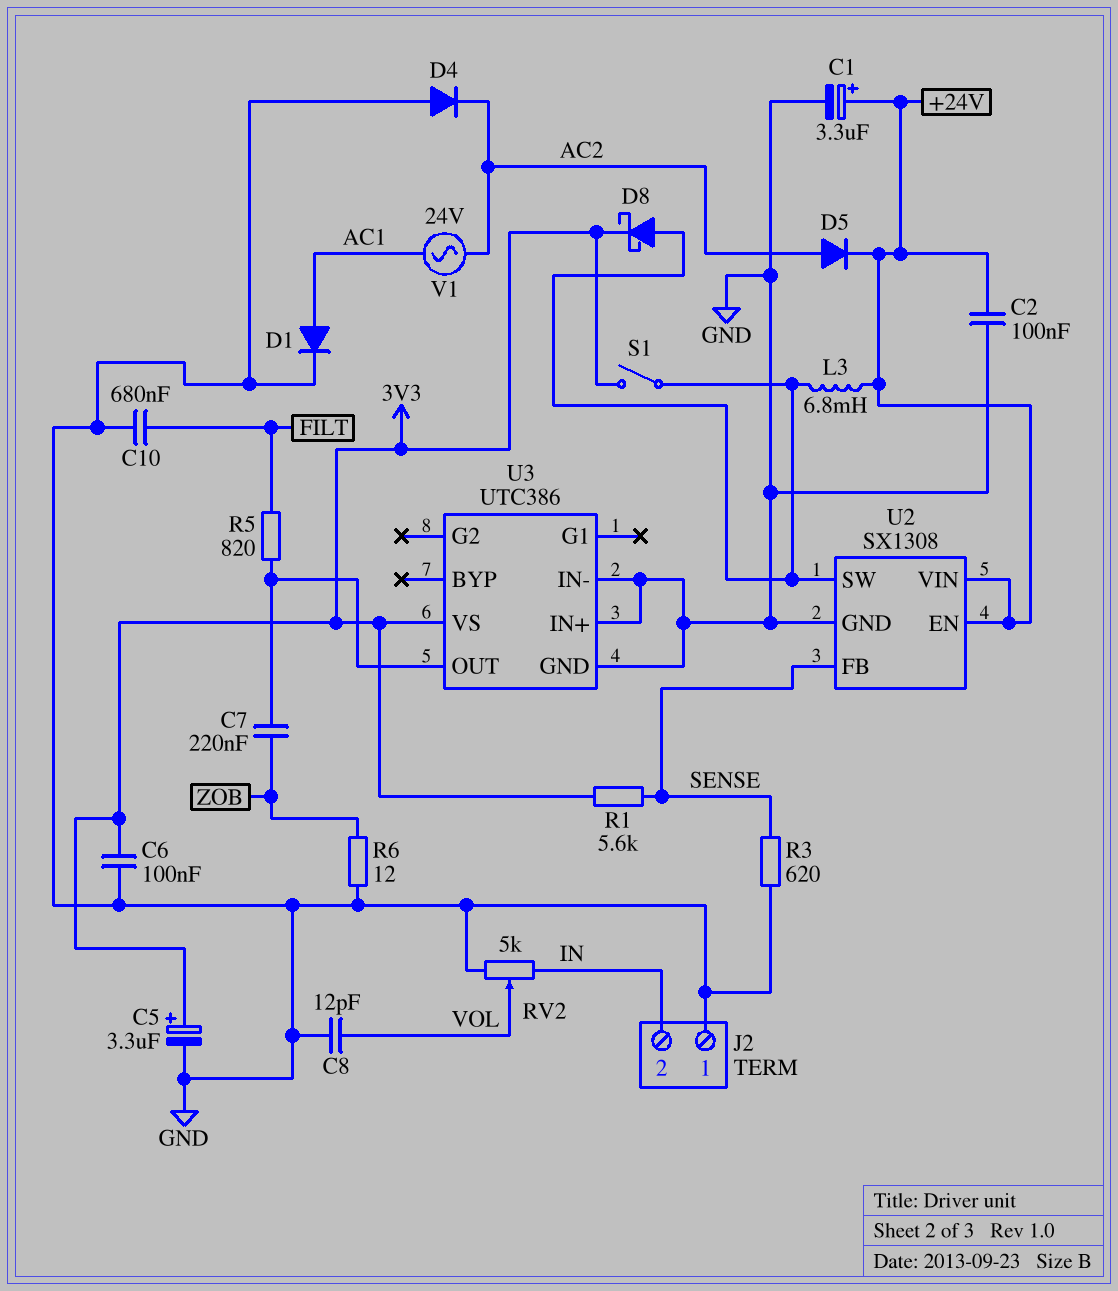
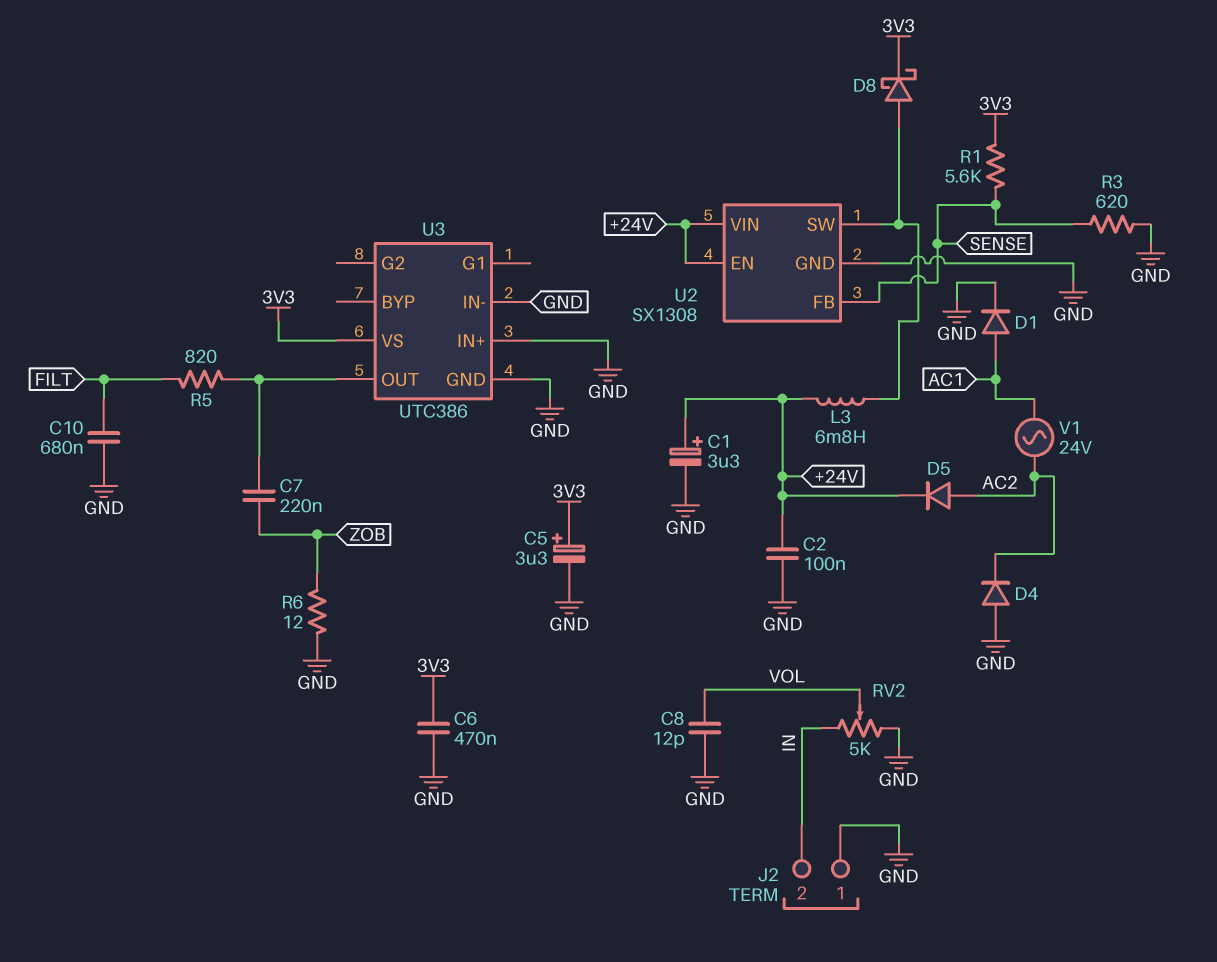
C6: 100nF (3V3, GND) -> 470nF (3V3, GND)
S1: switch (3V3, U2/SW) -> none

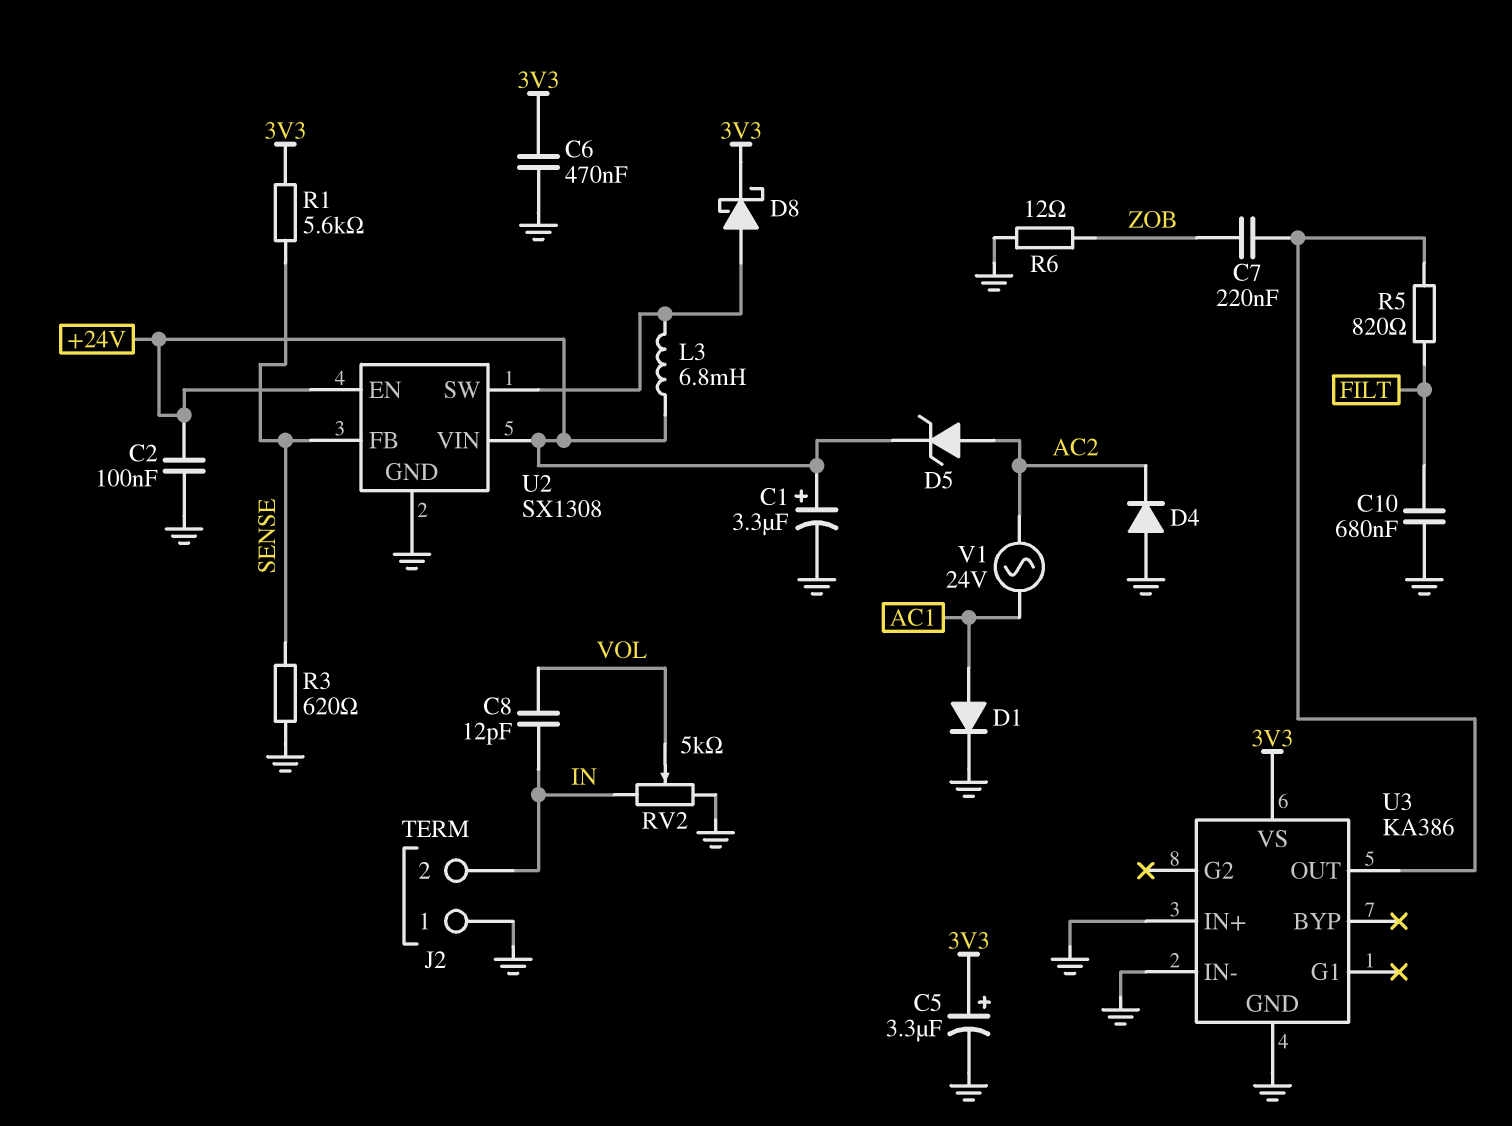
C8: 12pF (GND, VOL) -> 12pF (IN, VOL)
D5: diode (A AC2, K +24V) -> zener (A AC2, K +24V)
U3: UTC386 -> KA386

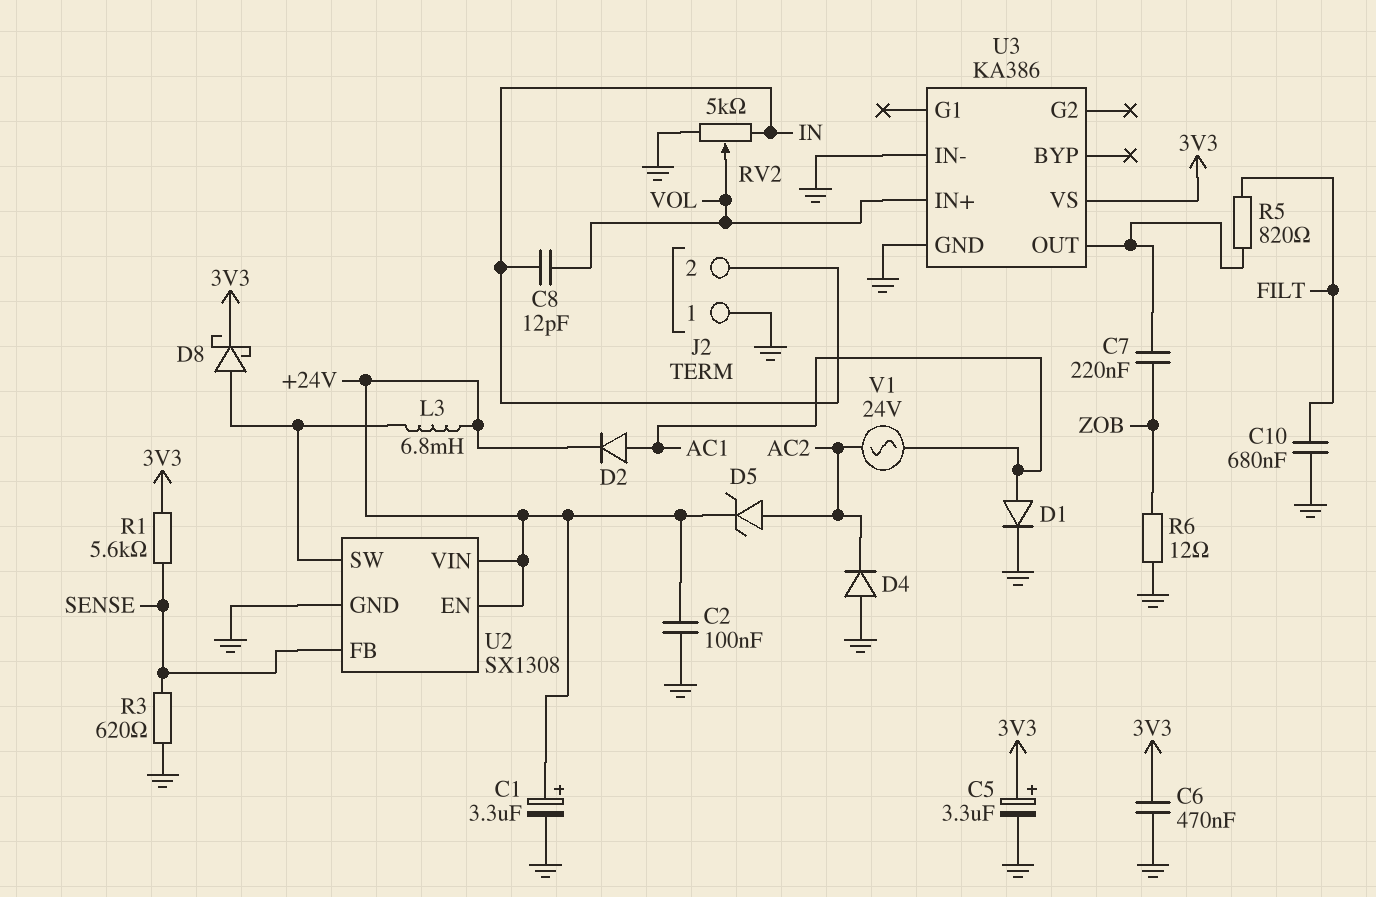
D2: none -> diode (A AC1, K +24V)
U3 pin IN+: GND -> VOL

